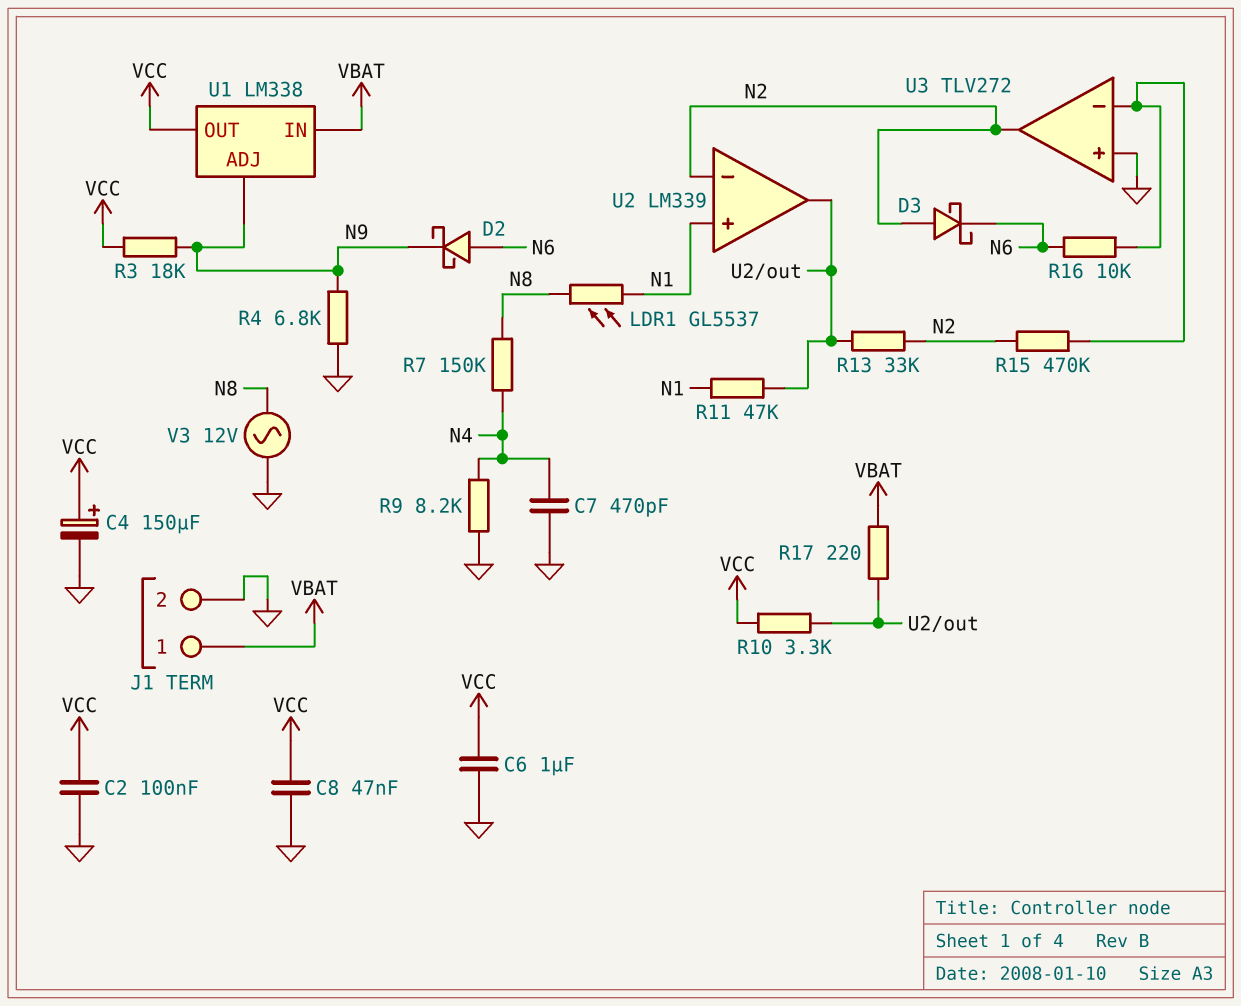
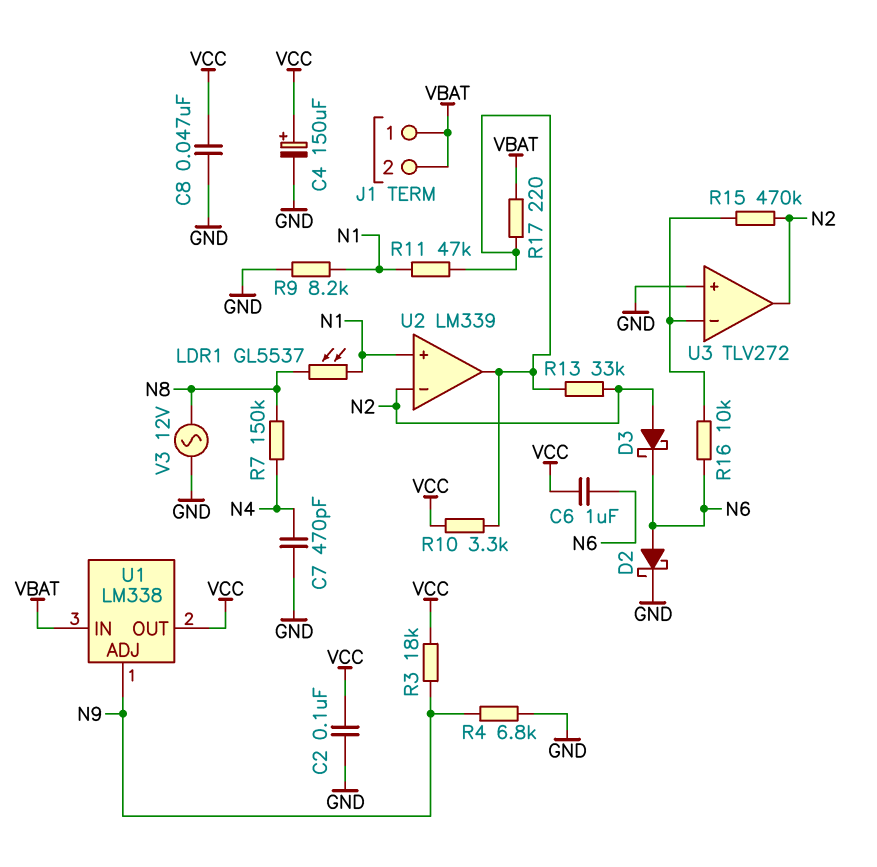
C6: 1uF (GND, VCC) -> 1uF (N6, VCC)
D2: schottky (A N6, K N9) -> schottky (A N6, K GND)
J1 pin 2: GND -> VBAT
R9: 8.2k (GND, N4) -> 8.2k (GND, N1)

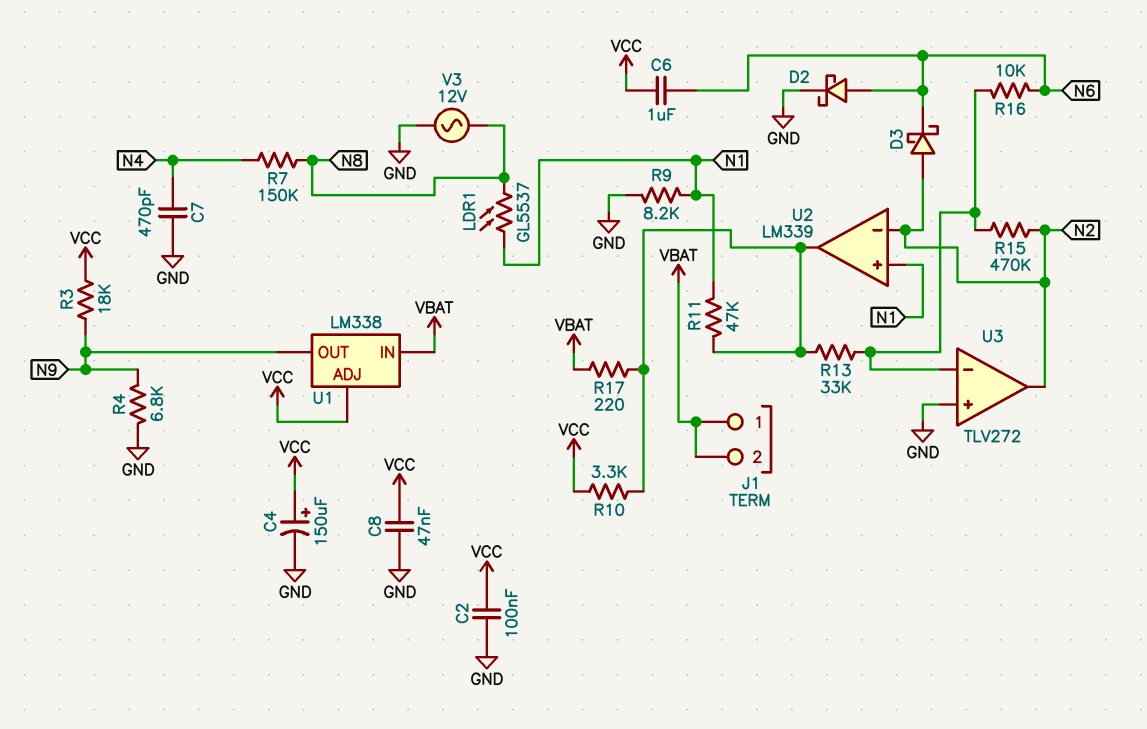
R13: 33k (N2, U2/out) -> 33k (U2/out, U3/in-)
U1 pin ADJ: N9 -> VCC
U1 pin OUT: VCC -> N9

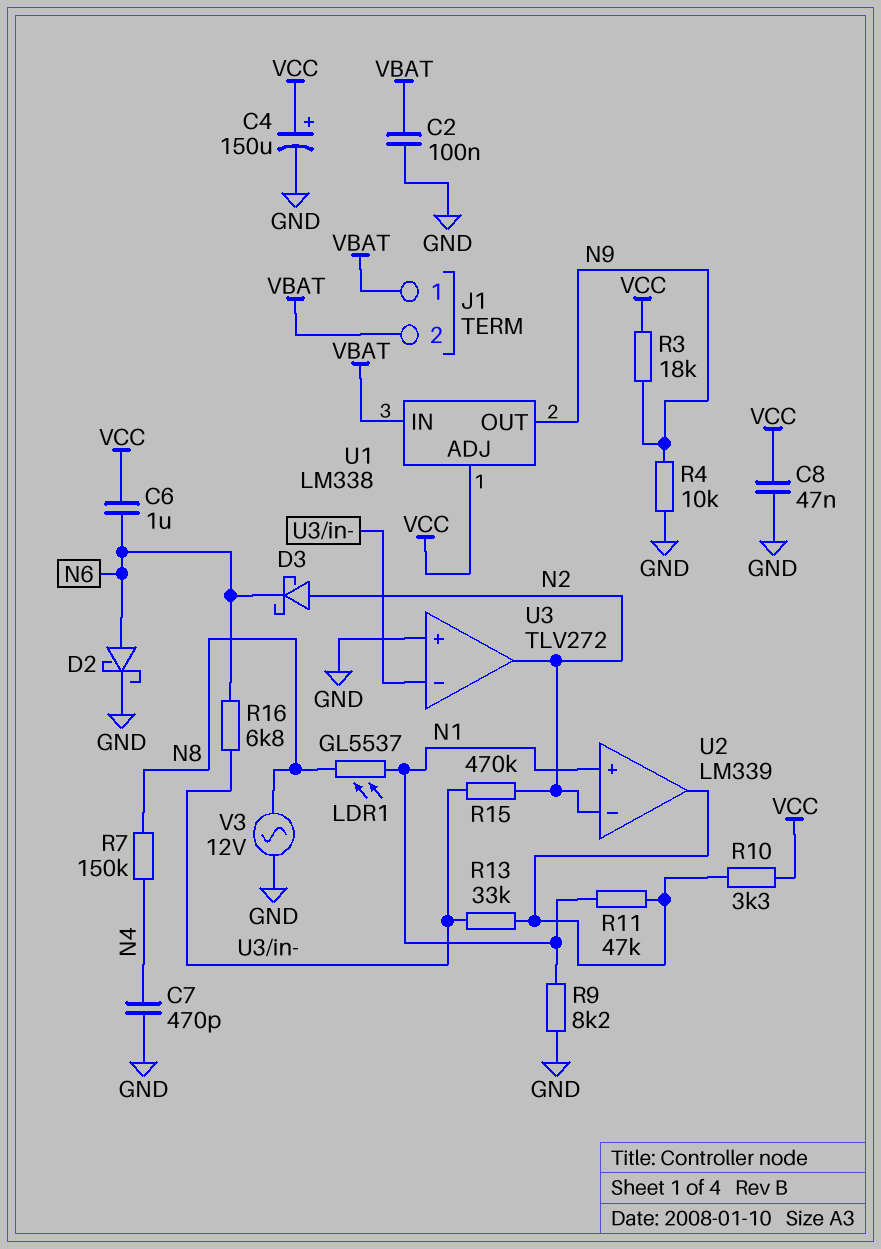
C2: 100nF (GND, VCC) -> 100nF (GND, VBAT)
R4: 6.8k (GND, N9) -> 10k (GND, N9)
R16: 10k (N6, U3/in-) -> 6.8k (N6, U3/in-)
R17: 220 (U2/out, VBAT) -> none

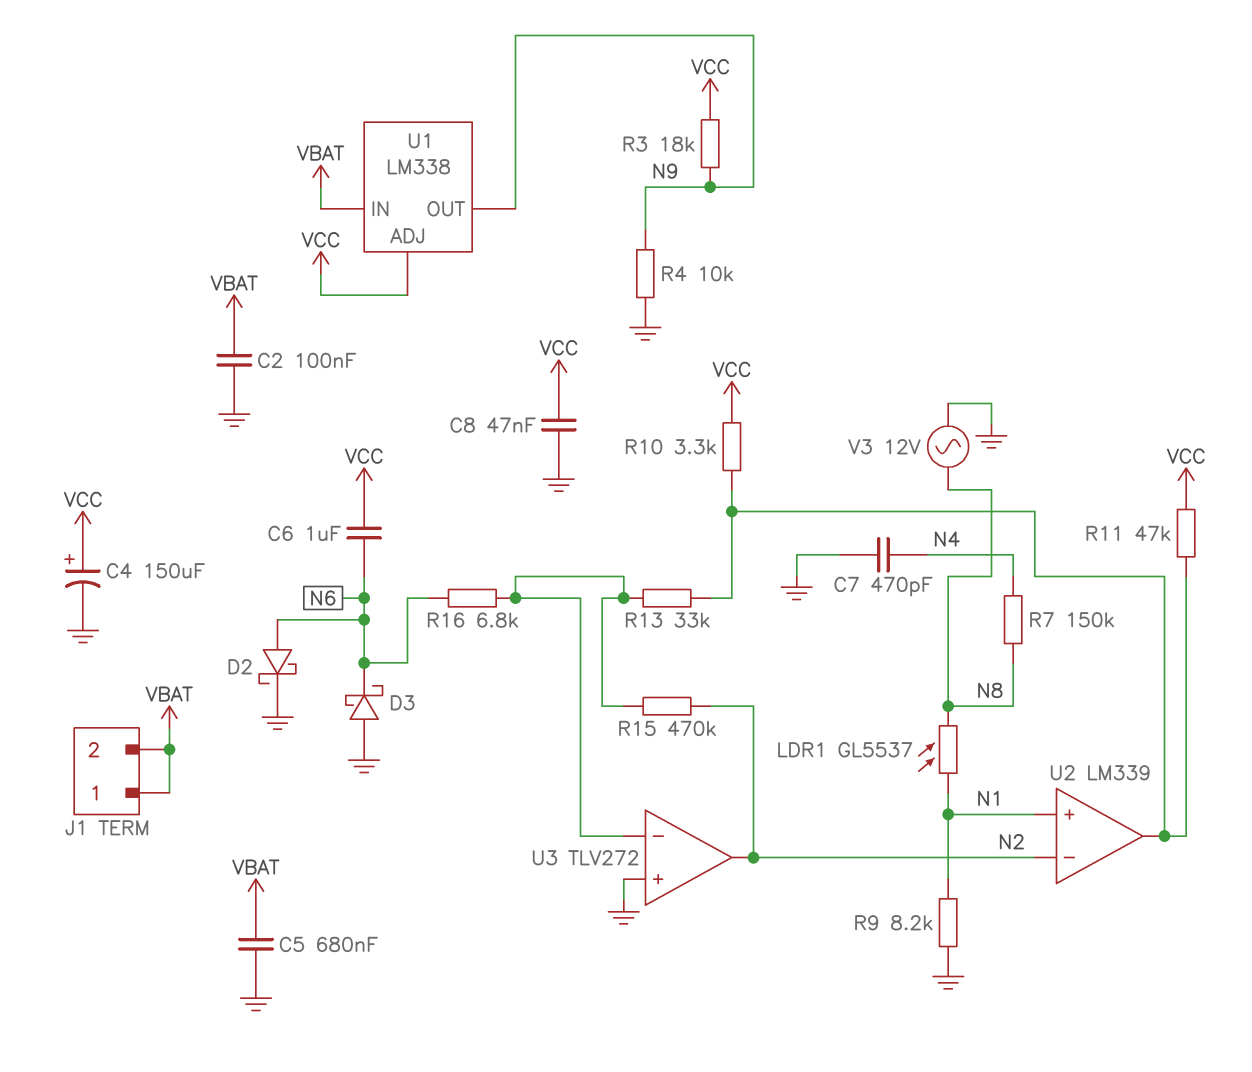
C5: none -> 680nF (GND, VBAT)
D3: schottky (A N2, K N6) -> schottky (A GND, K N6)
R11: 47k (N1, U2/out) -> 47k (U2/out, VCC)

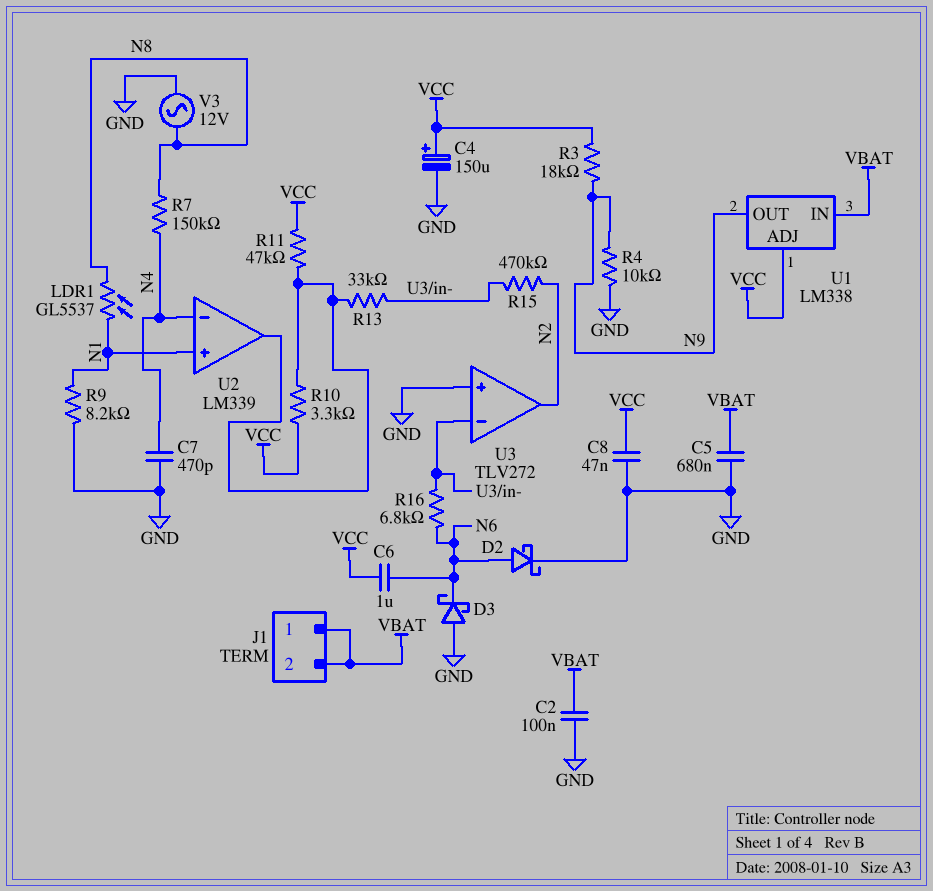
U2 pin in-: N2 -> N4

